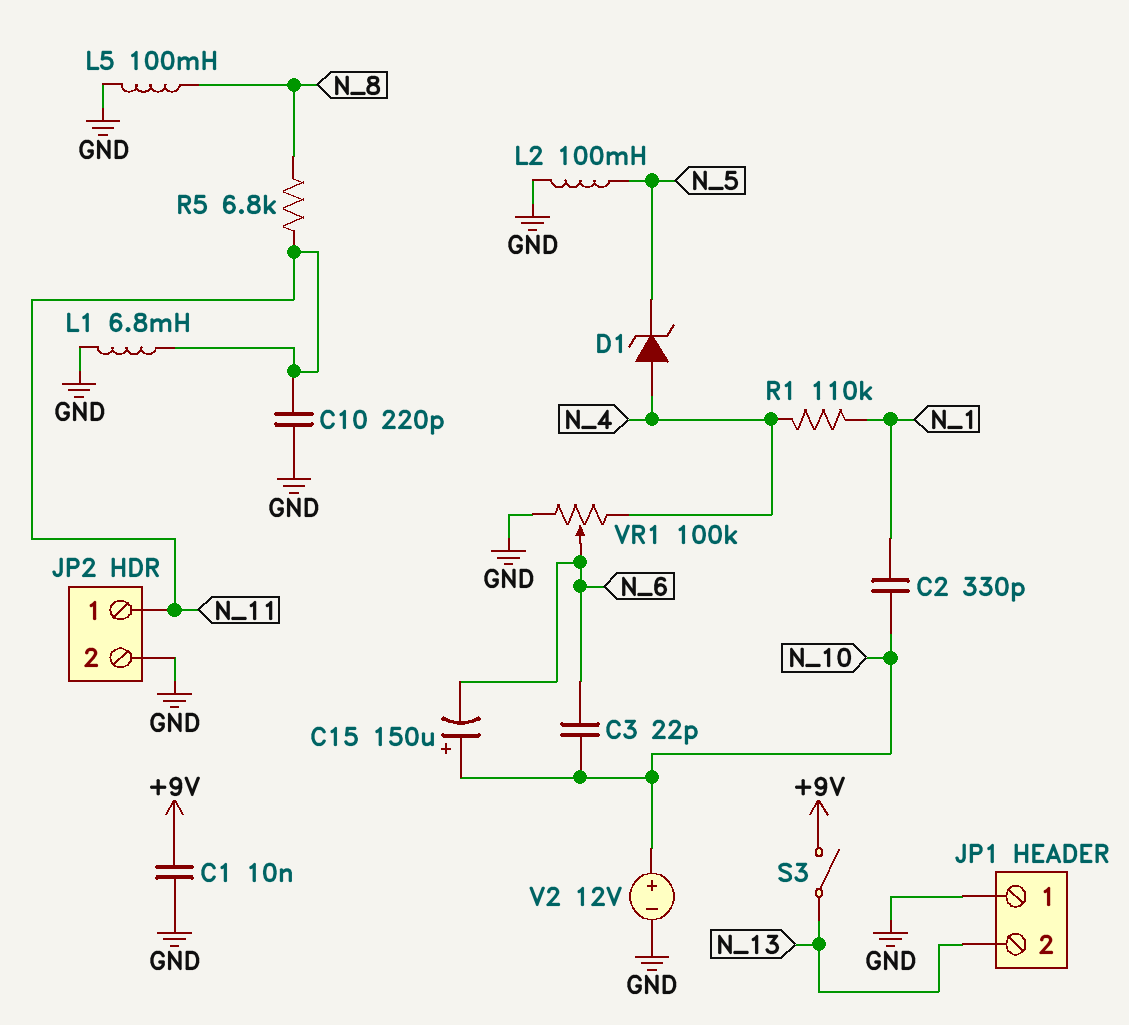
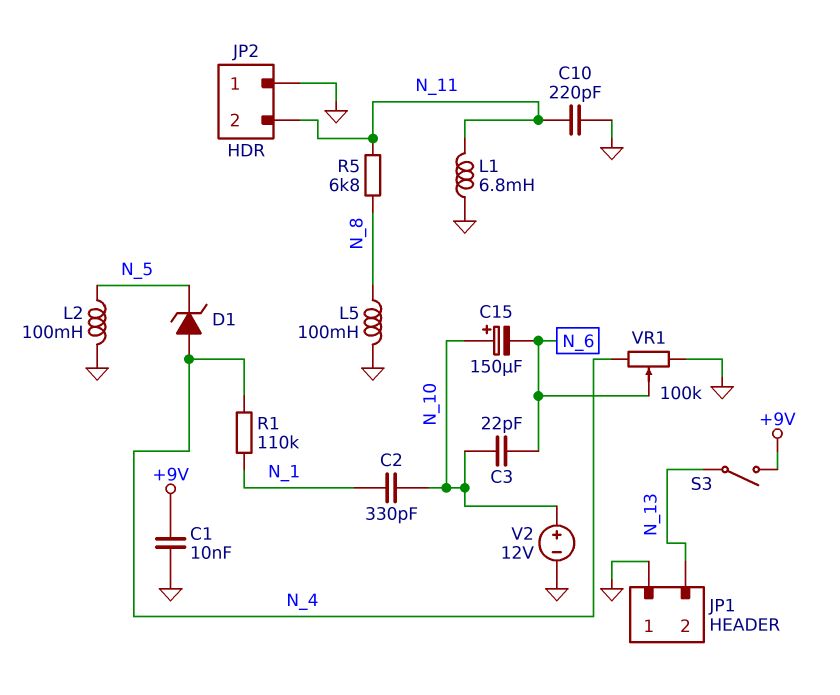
JP2 pin 1: N_11 -> GND
JP2 pin 2: GND -> N_11

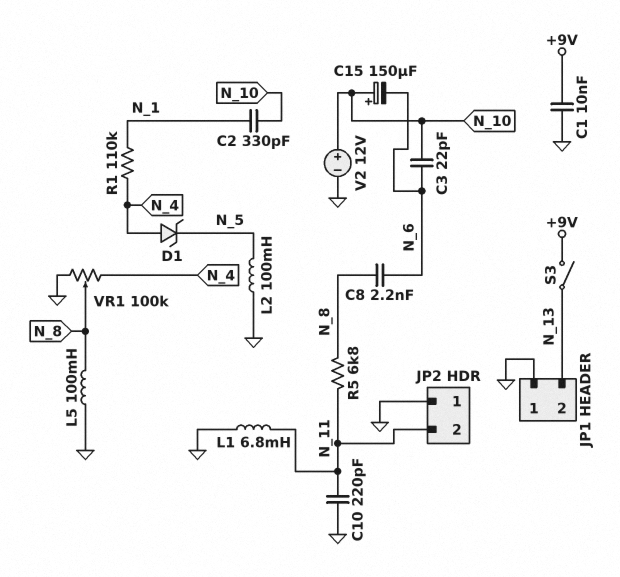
C8: none -> 2.2nF (N_6, N_8)
VR1: 100k (GND, N_4, wiper N_6) -> 100k (GND, N_4, wiper N_8)

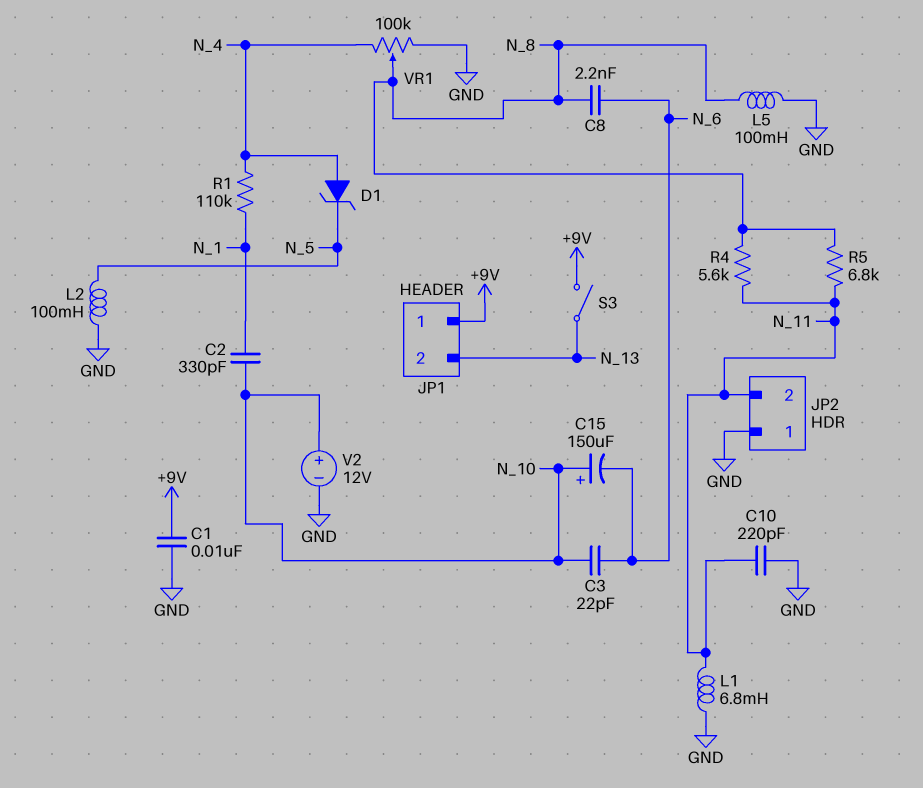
JP1 pin 1: GND -> +9V
R4: none -> 5.6k (N_8, N_11)

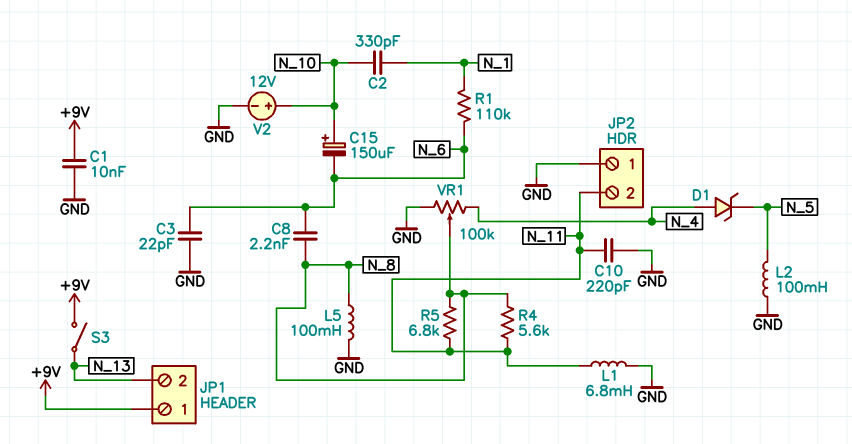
C3: 22pF (N_6, N_10) -> 22pF (GND, N_6)
R1: 110k (N_1, N_4) -> 110k (N_1, N_6)

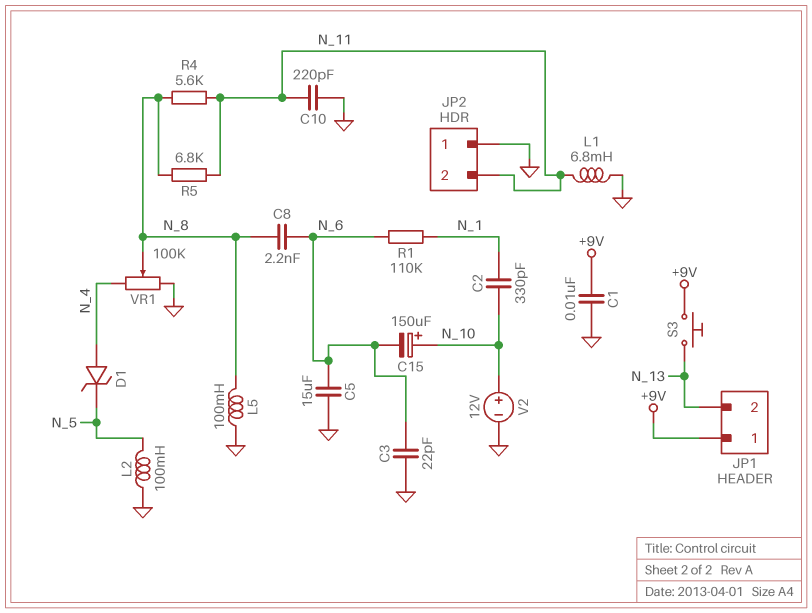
C5: none -> 15uF (GND, N_6)
S3: switch (+9V, N_13) -> button (+9V, N_13)

